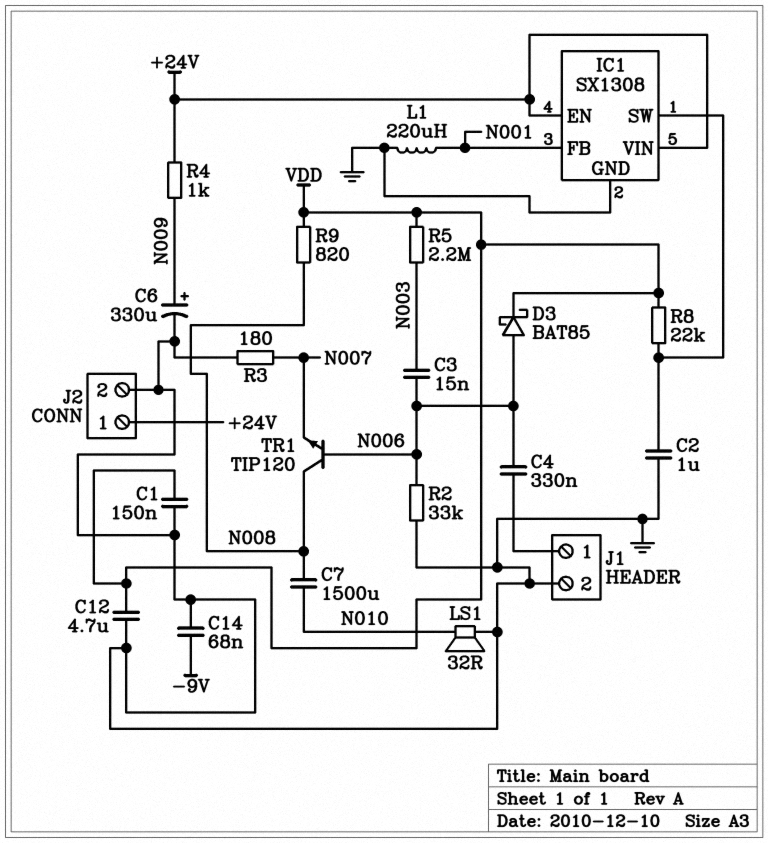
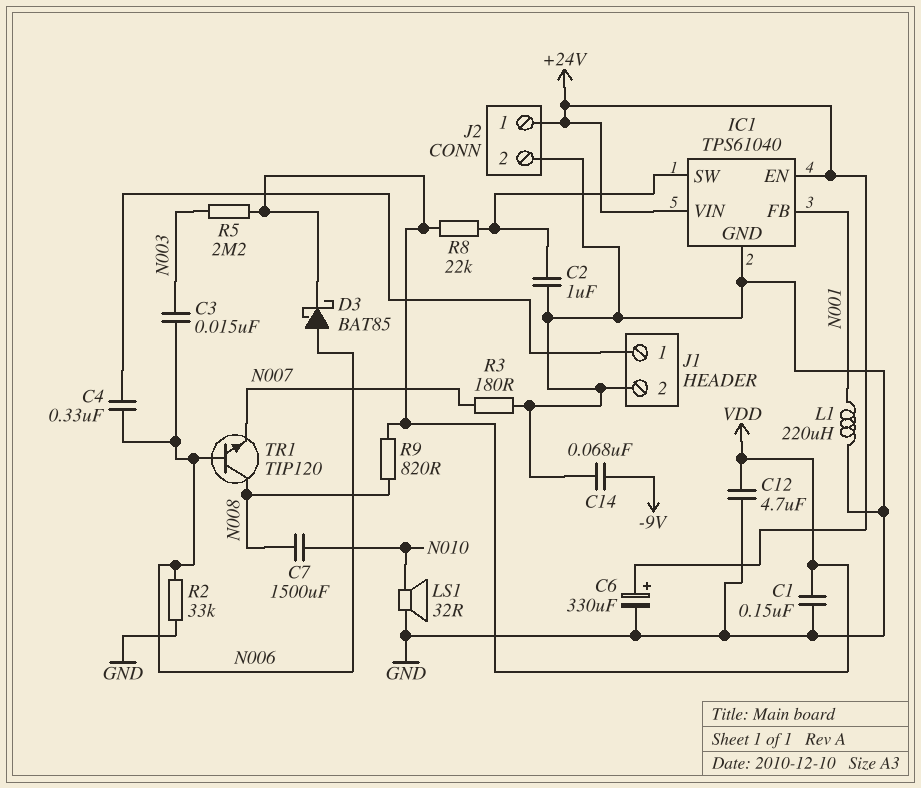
C6: 330uF (plus N009, minus GND) -> 330uF (plus +24V, minus GND)
IC1: SX1308 -> TPS61040
R4: 1k (+24V, N009) -> none

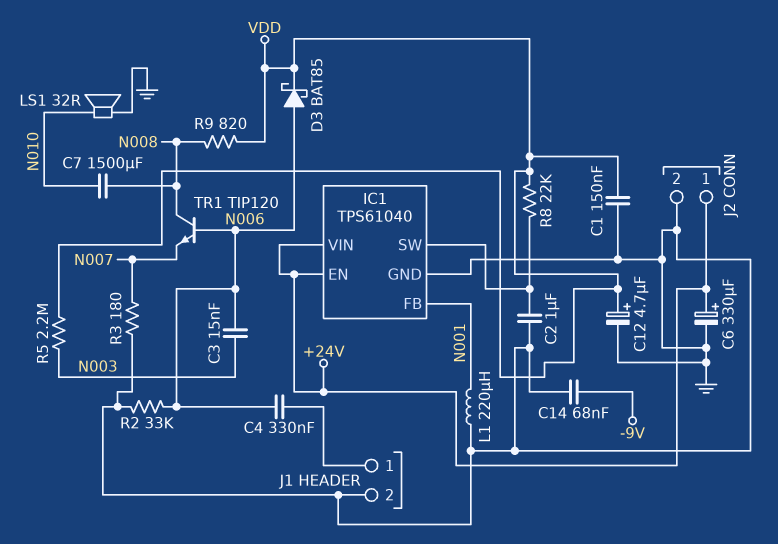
C12: 4.7uF (GND, VDD) -> 4.7uF (plus VDD, minus GND)

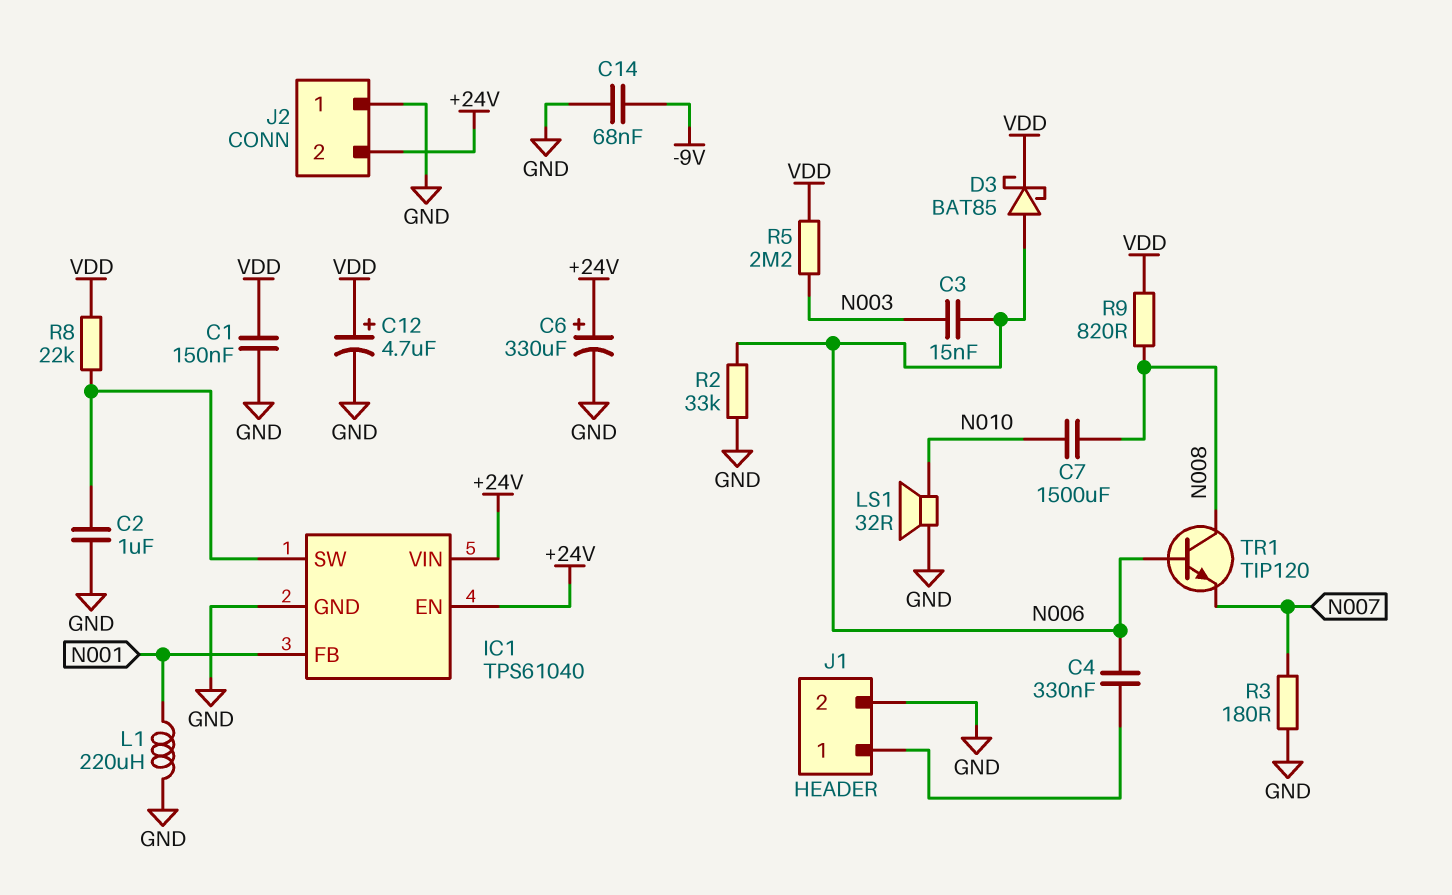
J2 pin 1: +24V -> GND
J2 pin 2: GND -> +24V

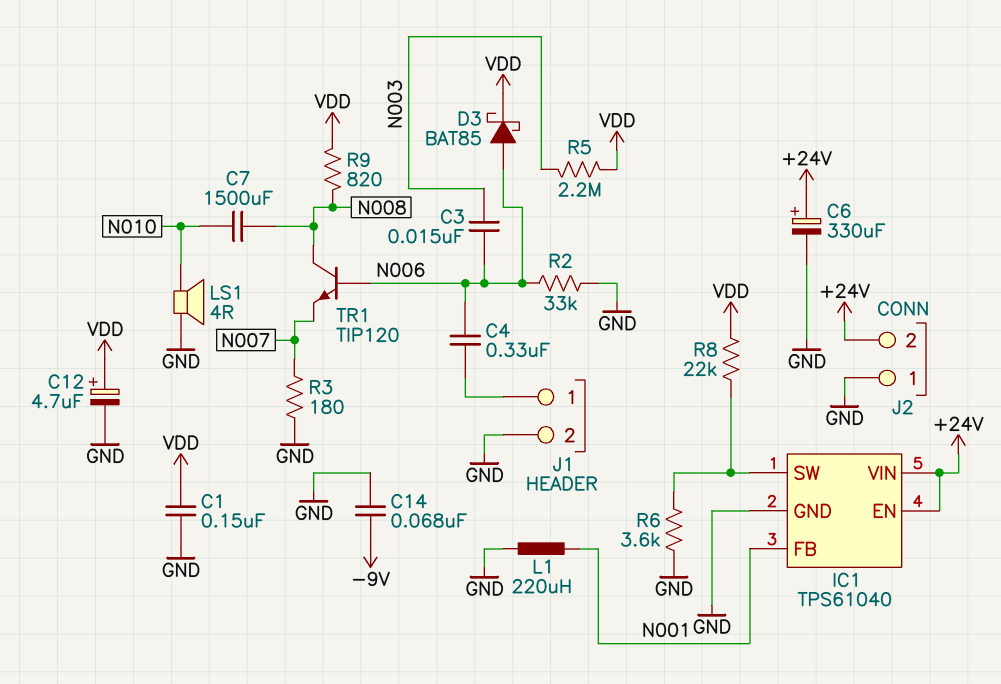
C2: 1uF (GND, IC1/SW) -> none
LS1: speaker 32R (GND, N010) -> speaker 4R (GND, N010)
R6: none -> 3.6k (GND, IC1/SW)

